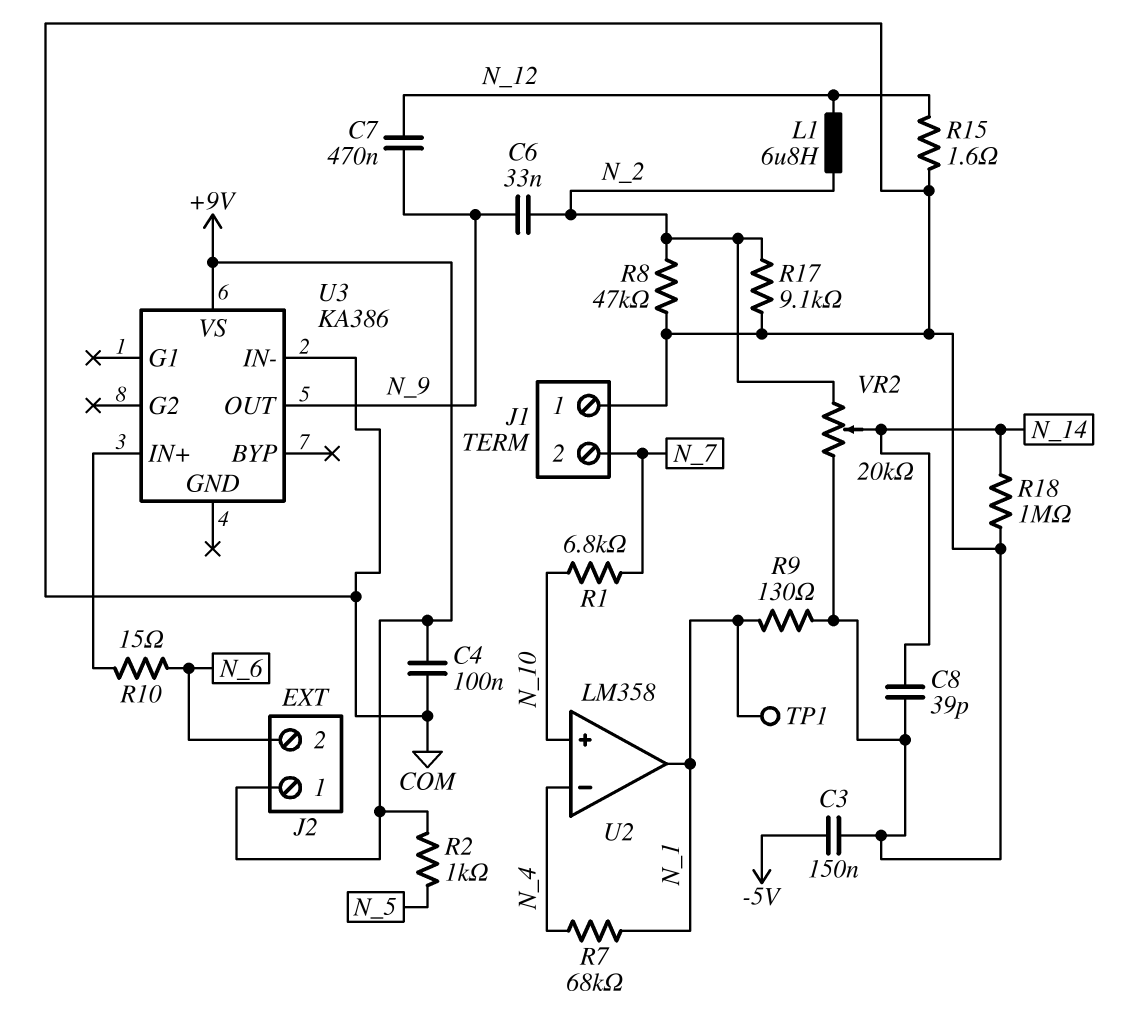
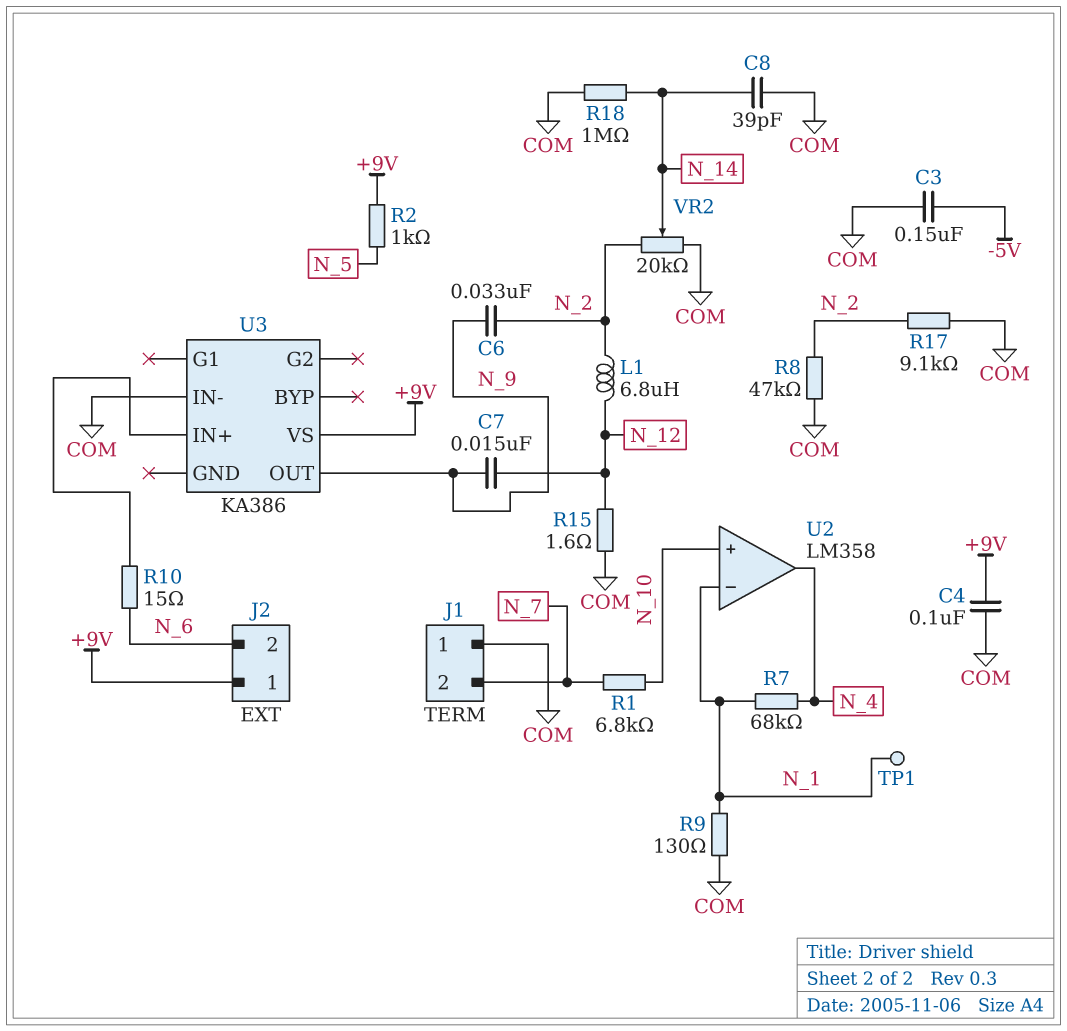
C7: 470nF (N_9, N_12) -> 15nF (N_9, N_12)
U2 pin in-: N_4 -> N_1
U2 pin out: N_1 -> N_4

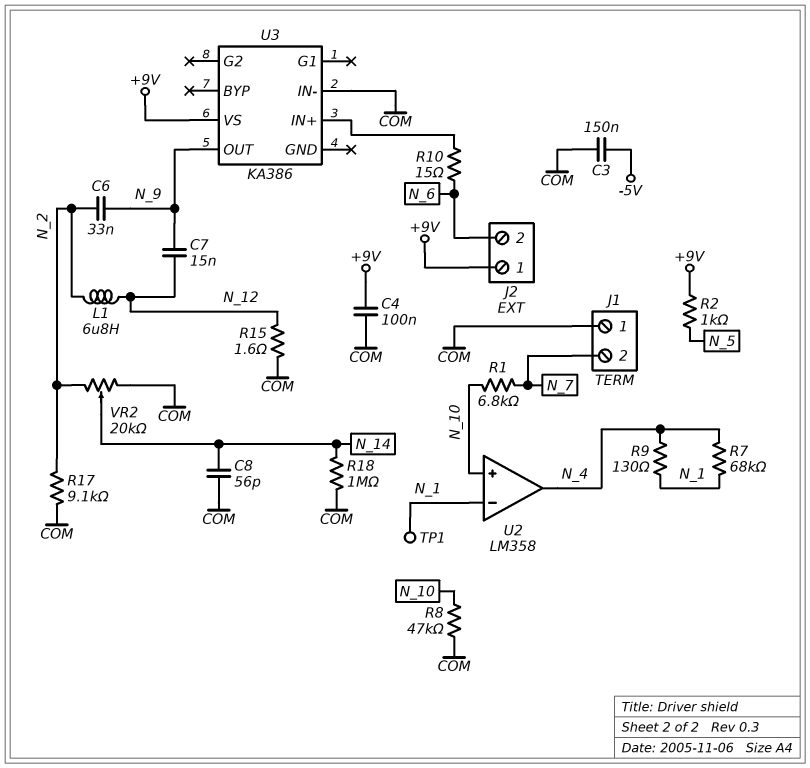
C8: 39pF (COM, N_14) -> 56pF (COM, N_14)
R8: 47k (COM, N_2) -> 47k (COM, N_10)
R9: 130 (COM, N_1) -> 130 (N_1, N_4)

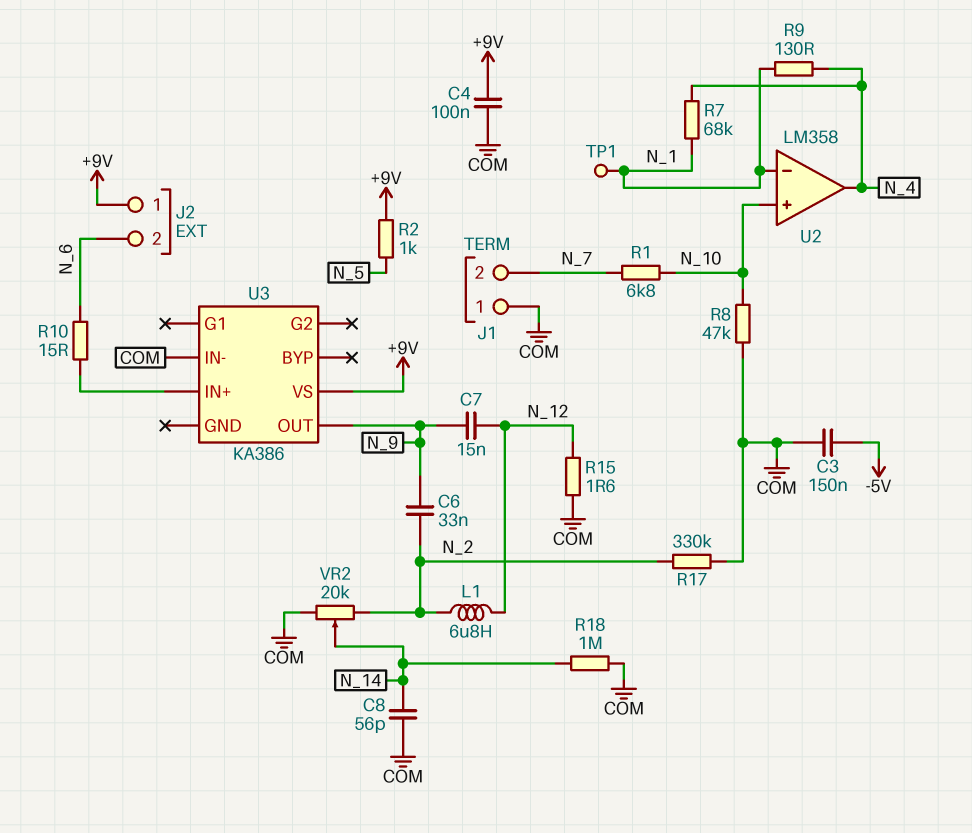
R17: 9.1k (COM, N_2) -> 330k (COM, N_2)

